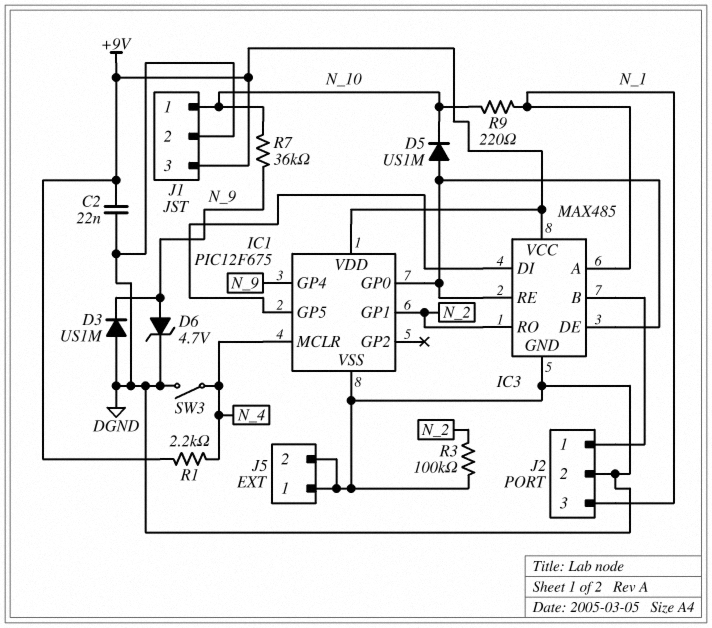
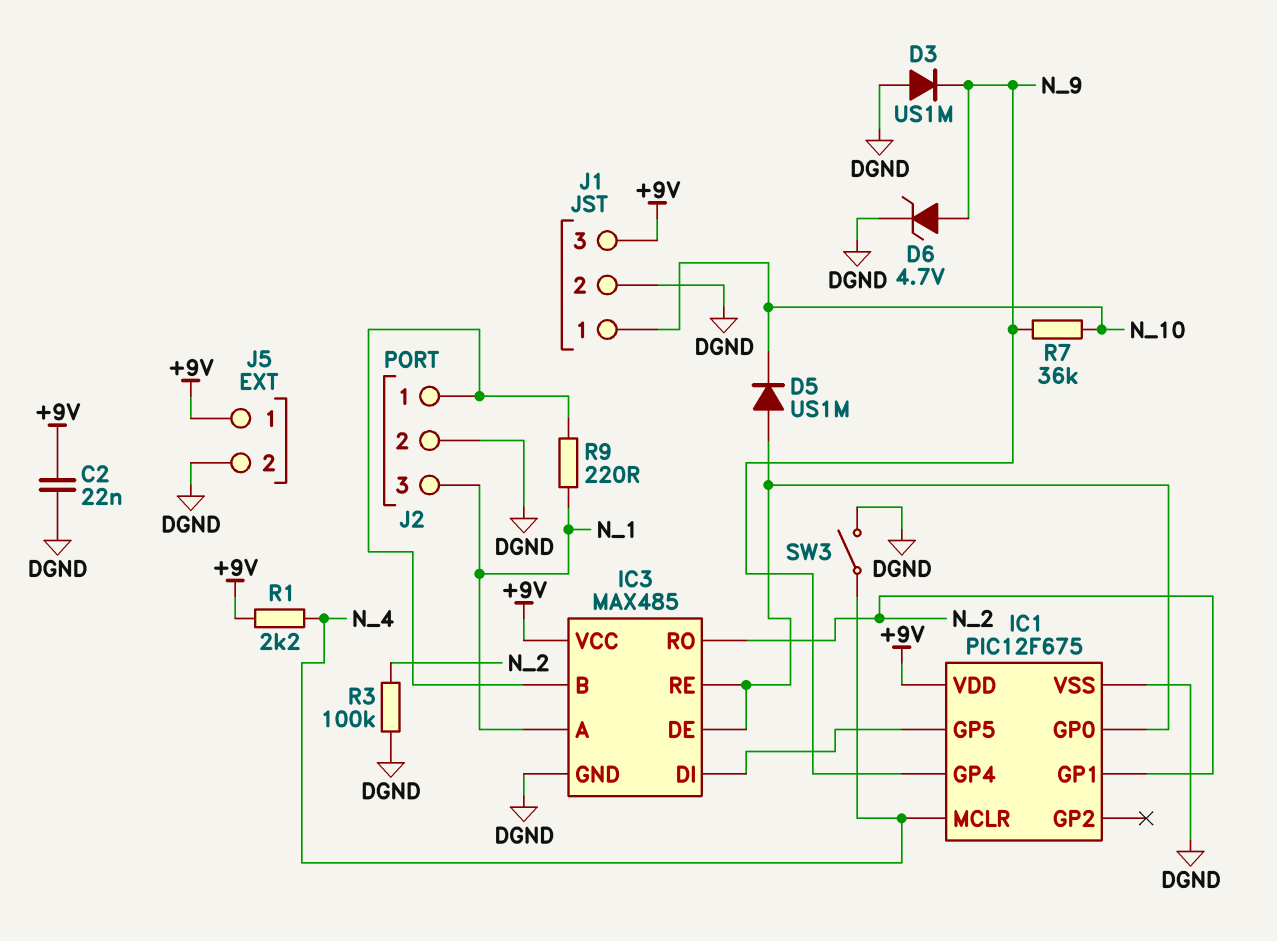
J5 pin 1: DGND -> +9V
R9: 220 (N_1, N_10) -> 220 (IC3/B, N_1)

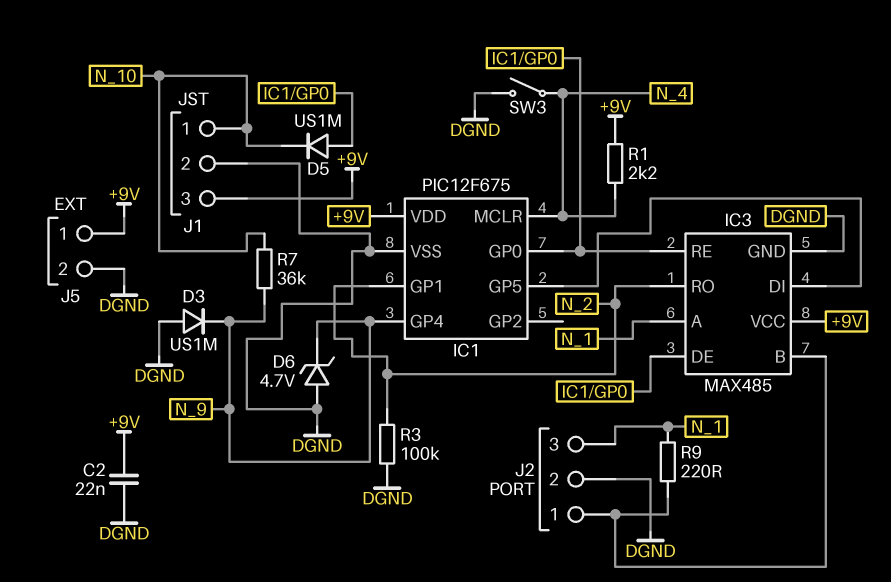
D6: zener 4.7V (A N_9, K DGND) -> zener 4.7V (A DGND, K N_9)

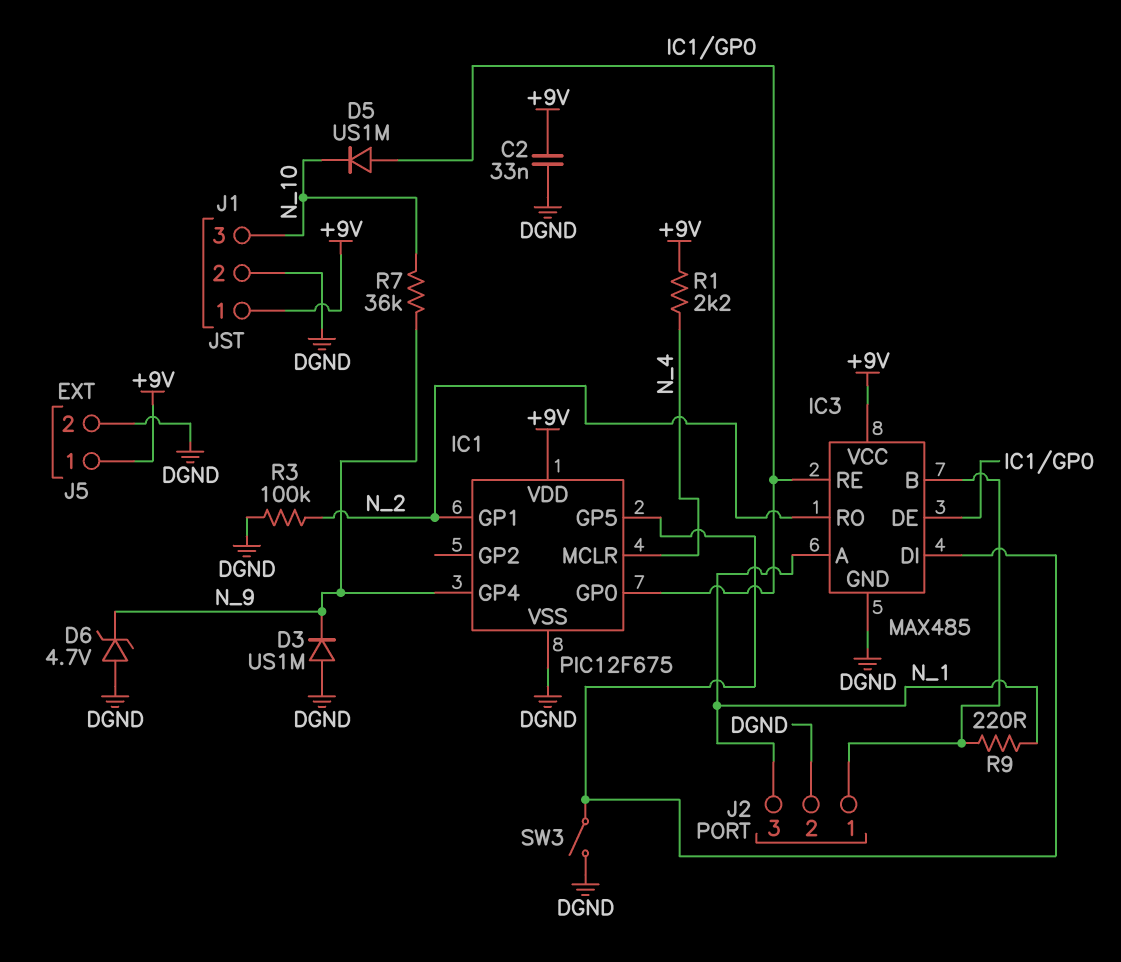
C2: 22nF (+9V, DGND) -> 33nF (+9V, DGND)
J1 pin 1: N_10 -> +9V
J1 pin 3: +9V -> N_10
SW3: switch (DGND, N_4) -> switch (DGND, IC1/GP5)

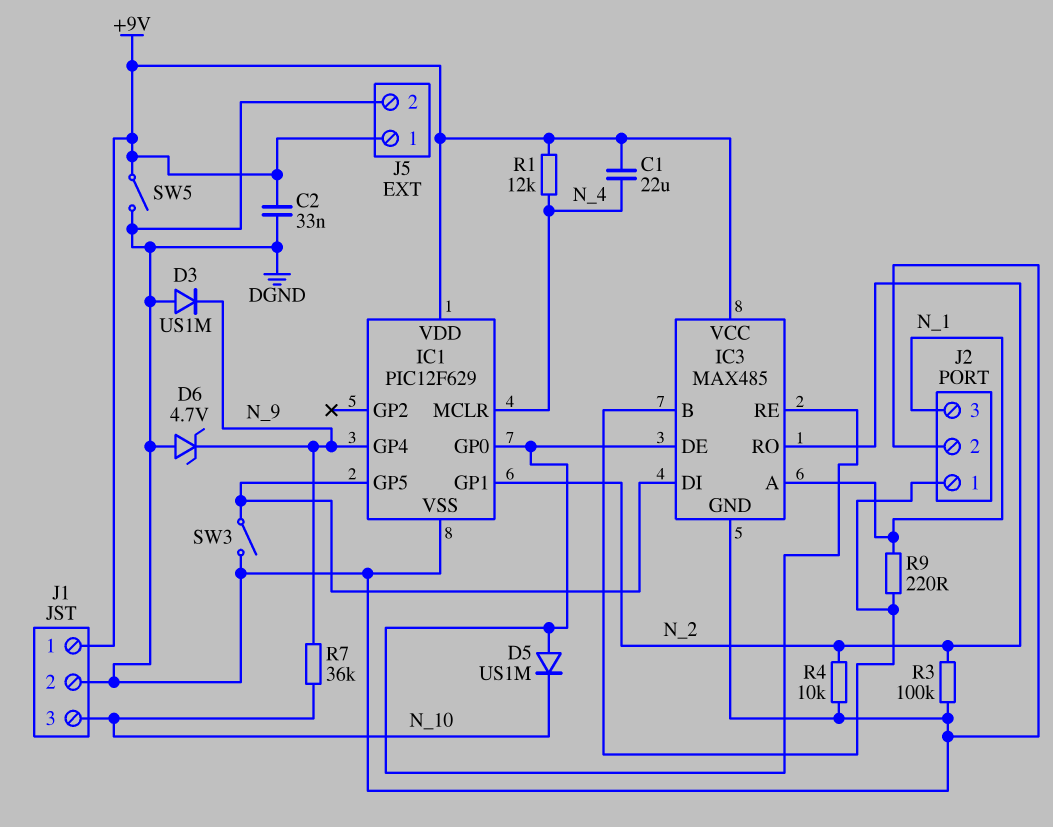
C1: none -> 22uF (+9V, N_4)
IC1: PIC12F675 -> PIC12F629
R1: 2.2k (+9V, N_4) -> 12k (+9V, N_4)
R4: none -> 10k (DGND, N_2)
SW5: none -> switch (+9V, DGND)

